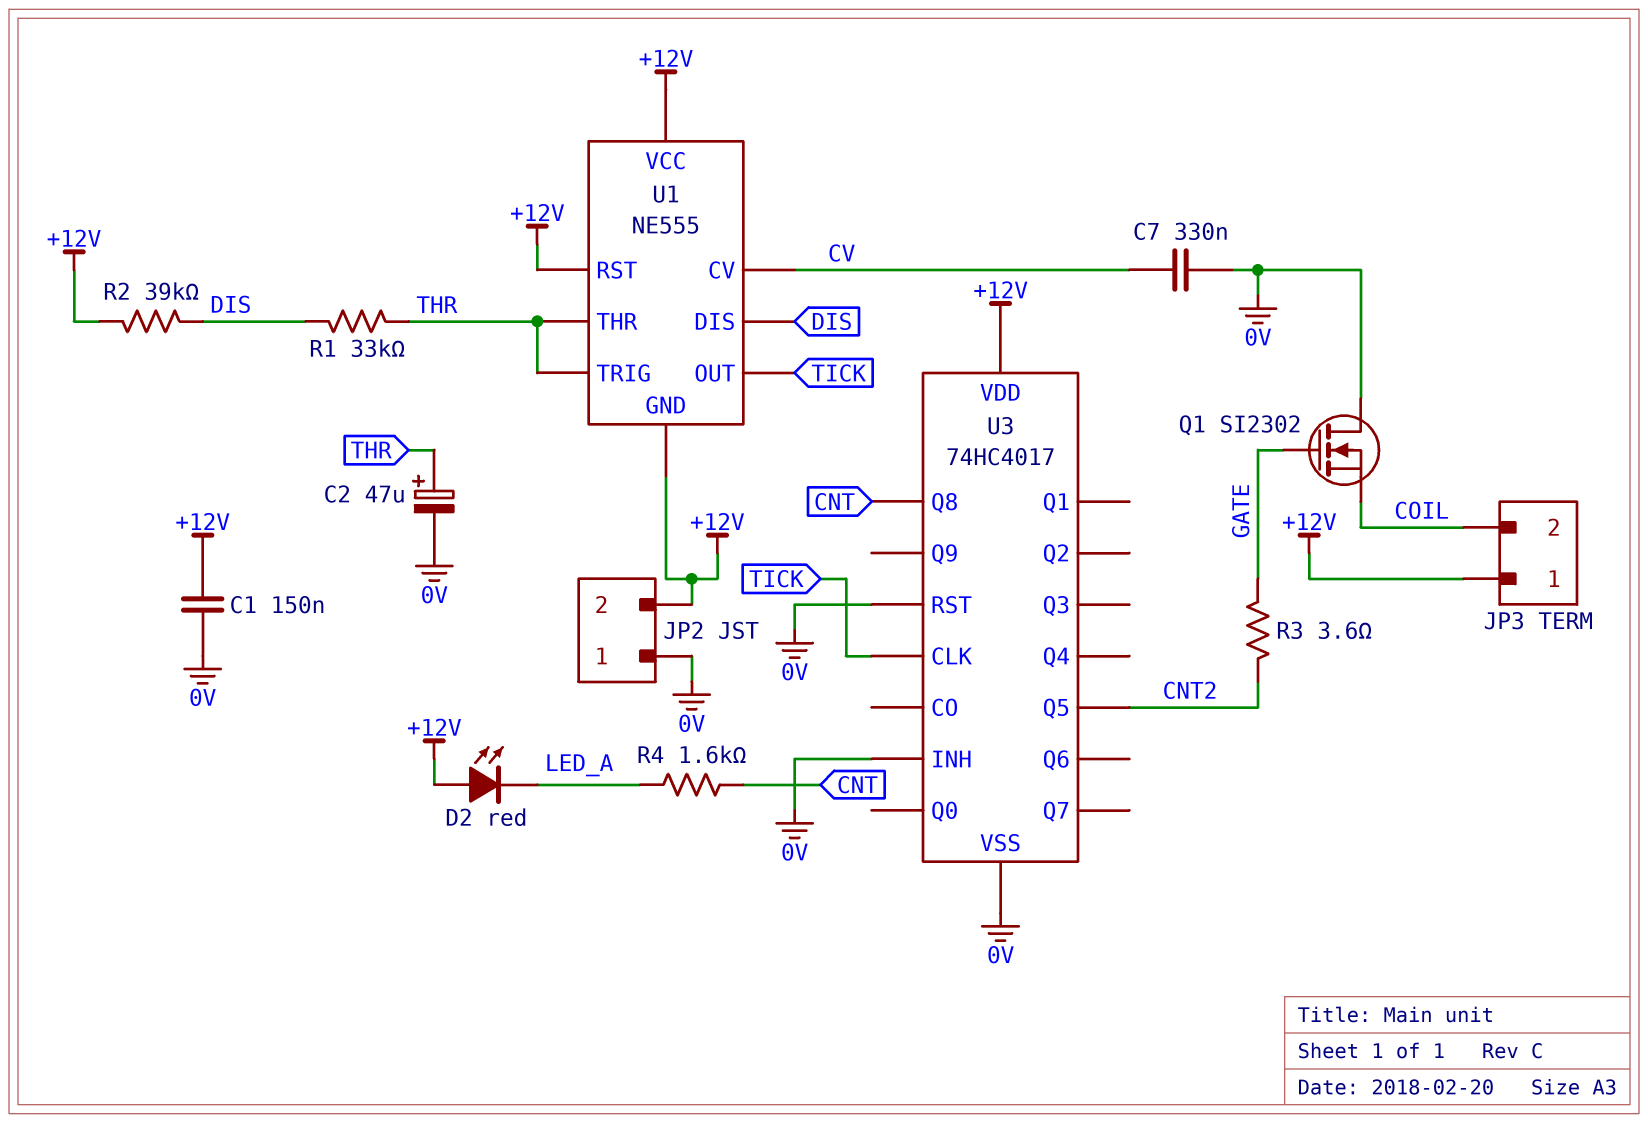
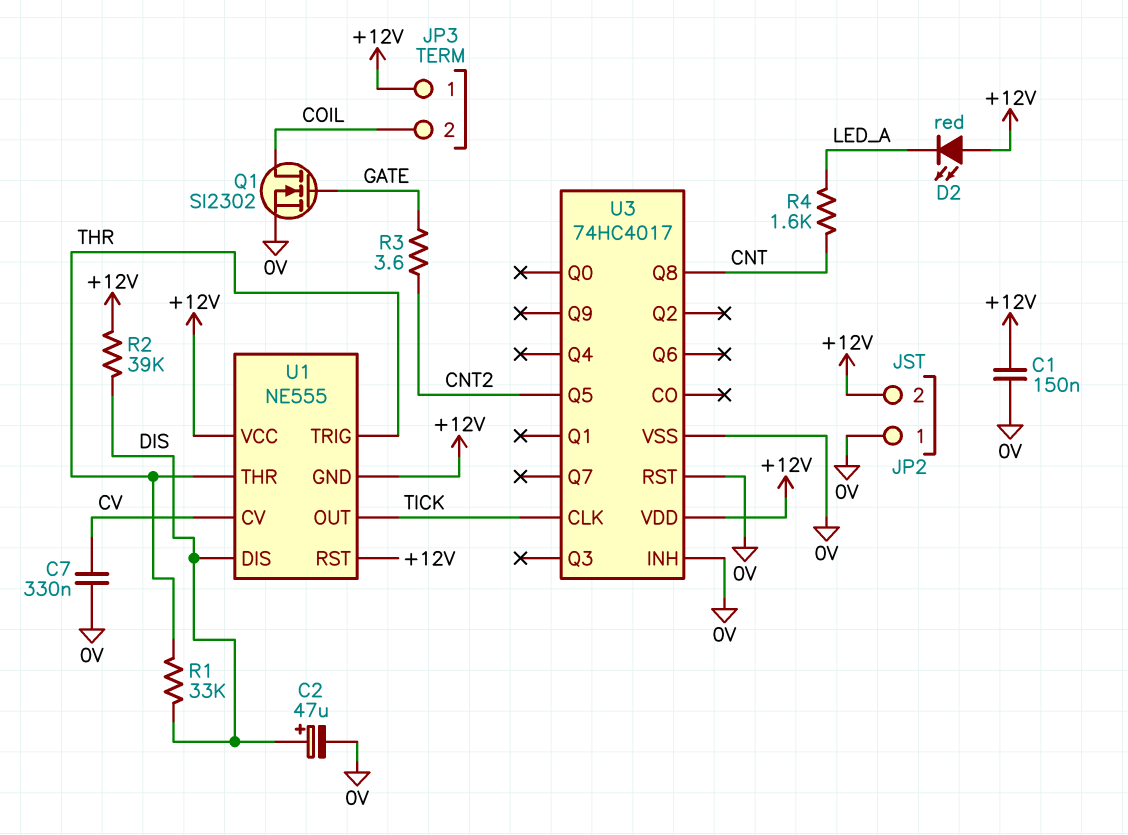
C2: 47uF (plus THR, minus 0V) -> 47uF (plus DIS, minus 0V)
Q1: NMOS SI2302 (G GATE, D 0V, S COIL) -> NMOS SI2302 (G GATE, D COIL, S 0V)

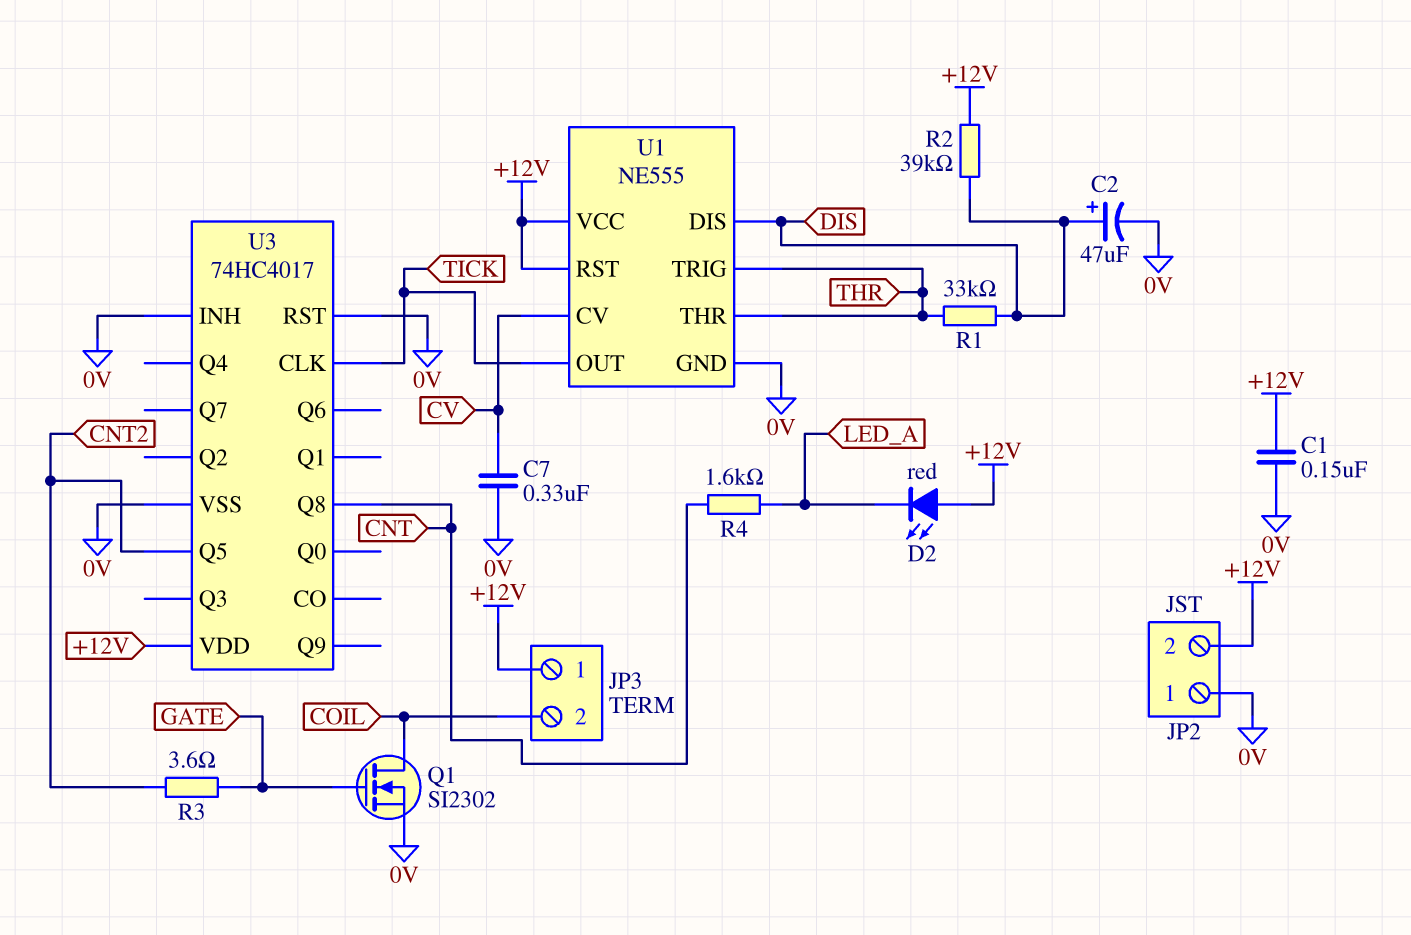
U1 pin GND: +12V -> 0V

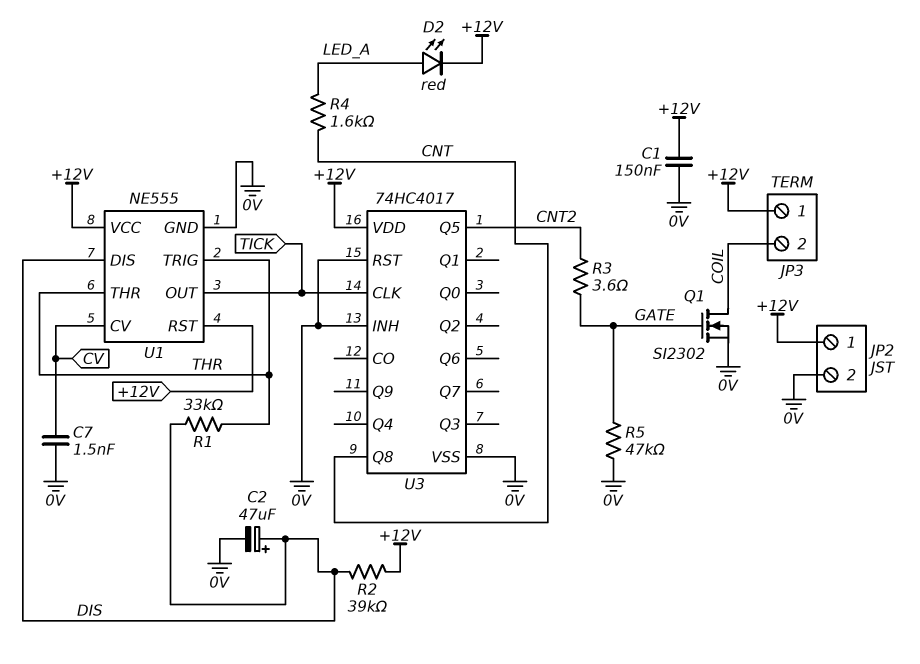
C7: 330nF (0V, CV) -> 1.5nF (0V, CV)
D2: LED red (A +12V, K LED_A) -> LED red (A LED_A, K +12V)
JP2 pin 1: 0V -> +12V
JP2 pin 2: +12V -> 0V
R5: none -> 47k (0V, GATE)

